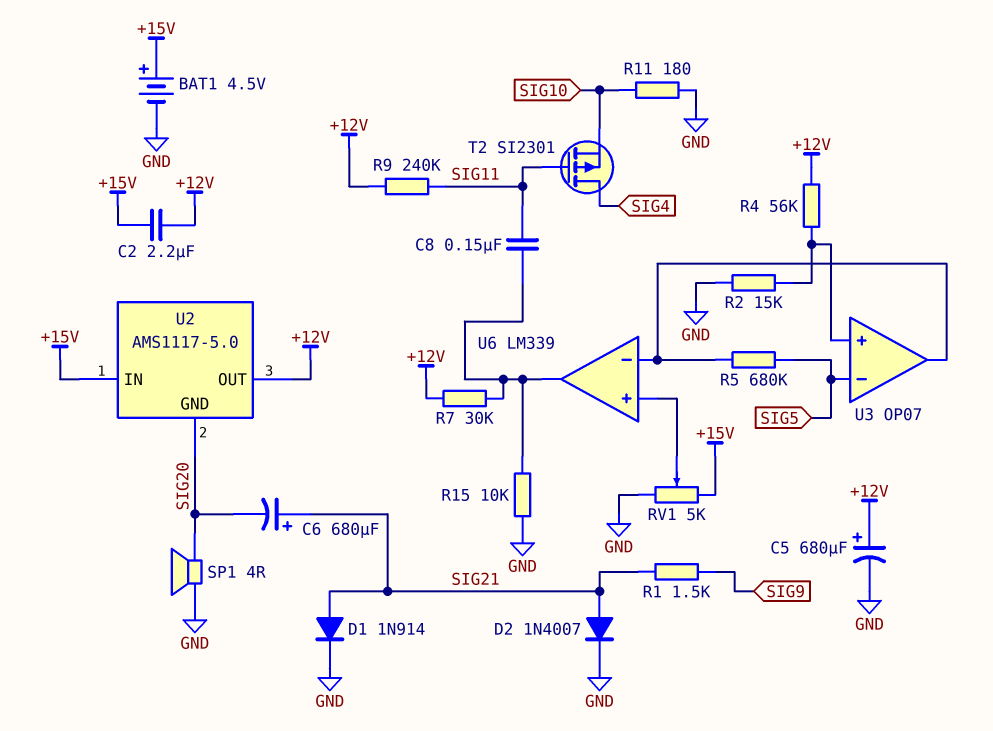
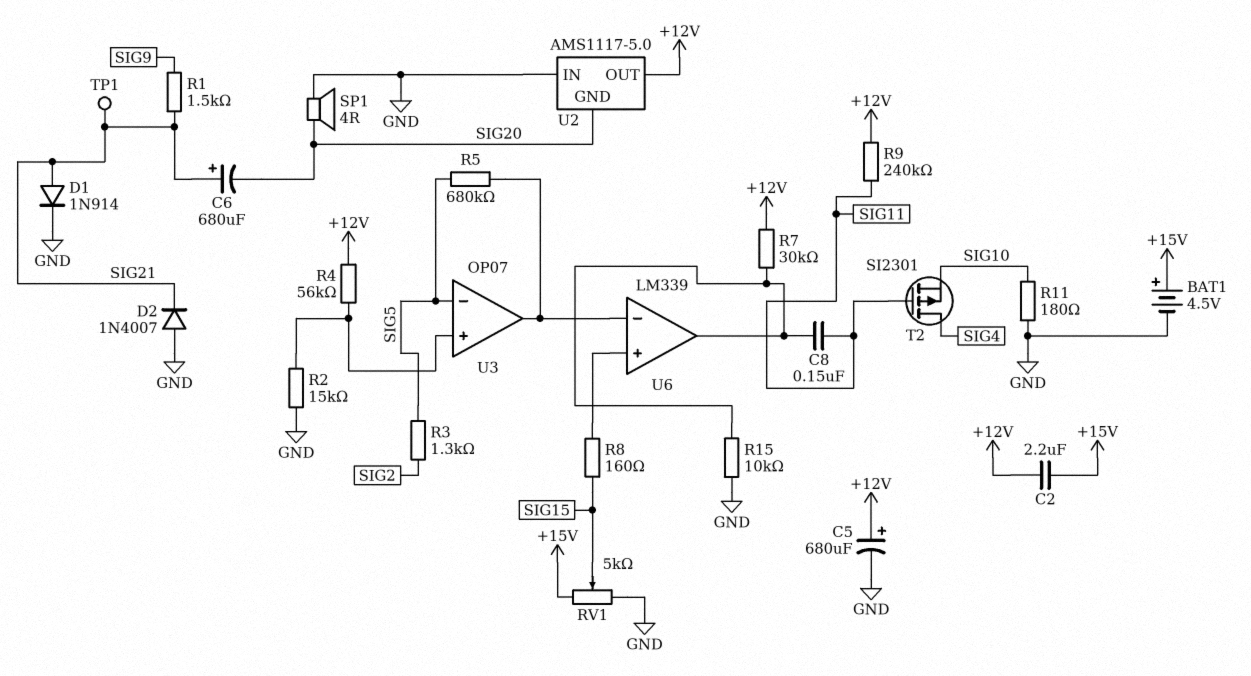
D2: diode 1N4007 (A SIG21, K GND) -> diode 1N4007 (A GND, K SIG21)
R3: none -> 1.3k (SIG2, SIG5)
R8: none -> 160 (SIG15, U6/in+)
RV1: 5k (+15V, GND, wiper U6/in+) -> 5k (+15V, GND, wiper SIG15)
TP1: none -> test point (SIG21)
U2 pin IN: +15V -> GND

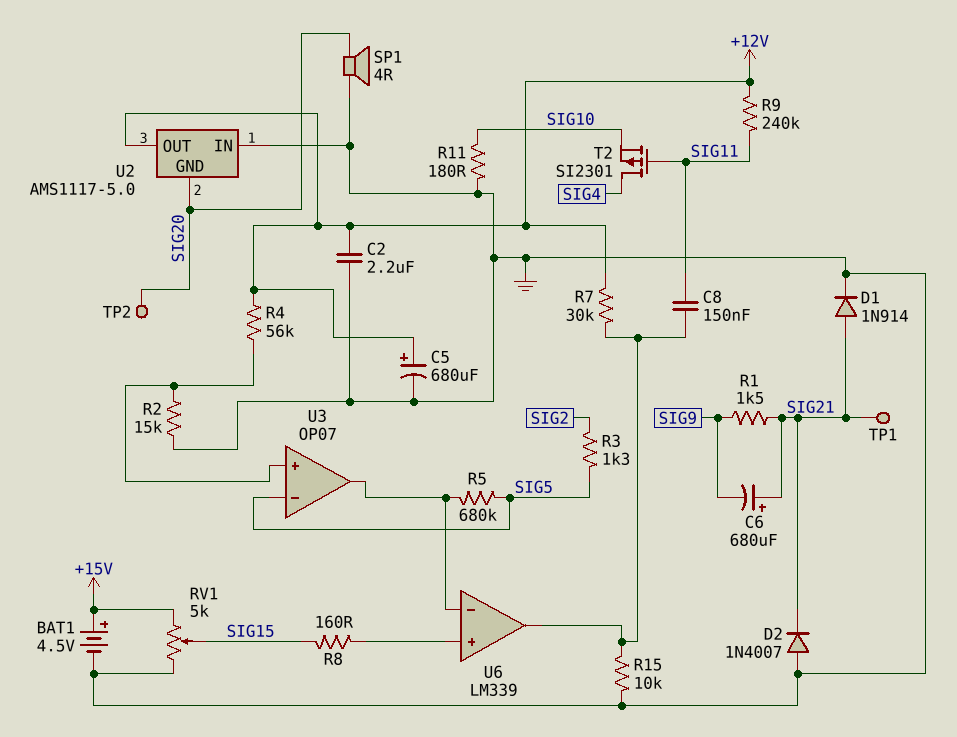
C2: 2.2uF (+12V, +15V) -> 2.2uF (+12V, GND)
C6: 680uF (plus SIG21, minus SIG20) -> 680uF (plus SIG21, minus SIG9)
TP2: none -> test point (SIG20)

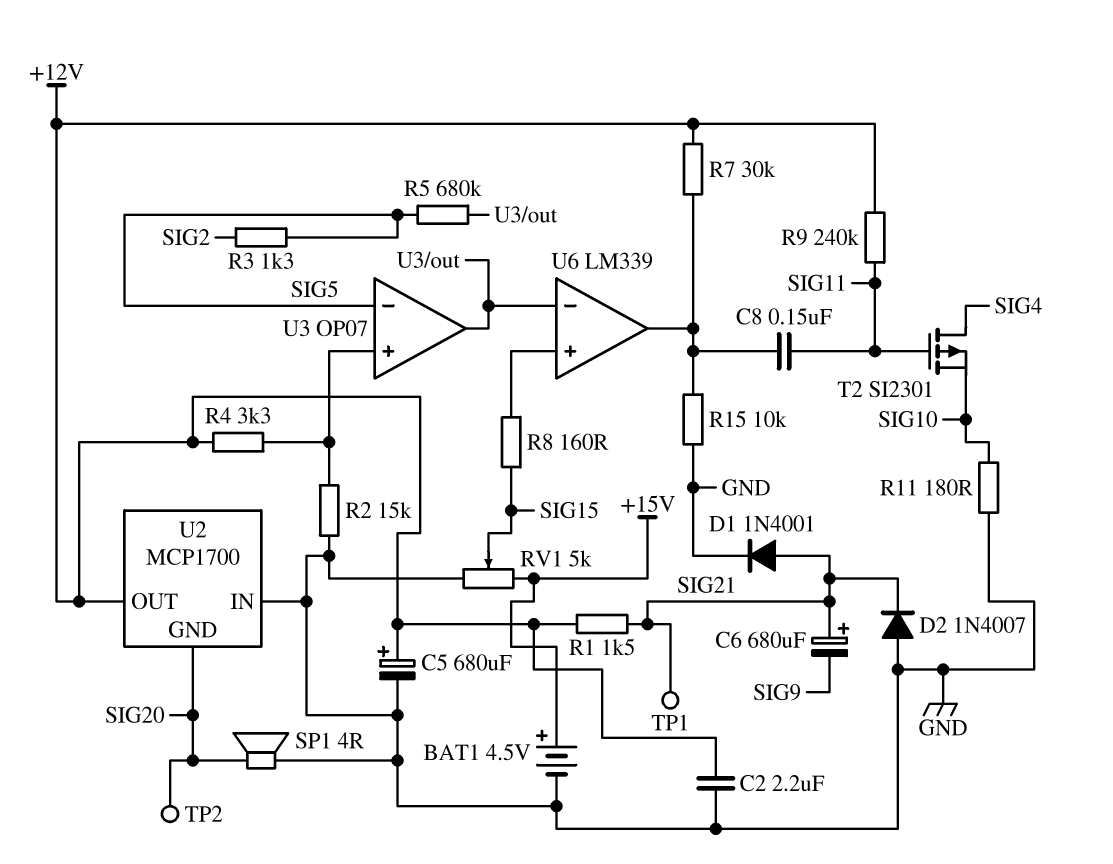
D1: diode 1N914 (A SIG21, K GND) -> diode 1N4001 (A SIG21, K GND)
R1: 1.5k (SIG9, SIG21) -> 1.5k (+12V, SIG21)
R4: 56k (+12V, U3/in+) -> 3.3k (+12V, U3/in+)
U2: AMS1117-5.0 -> MCP1700

